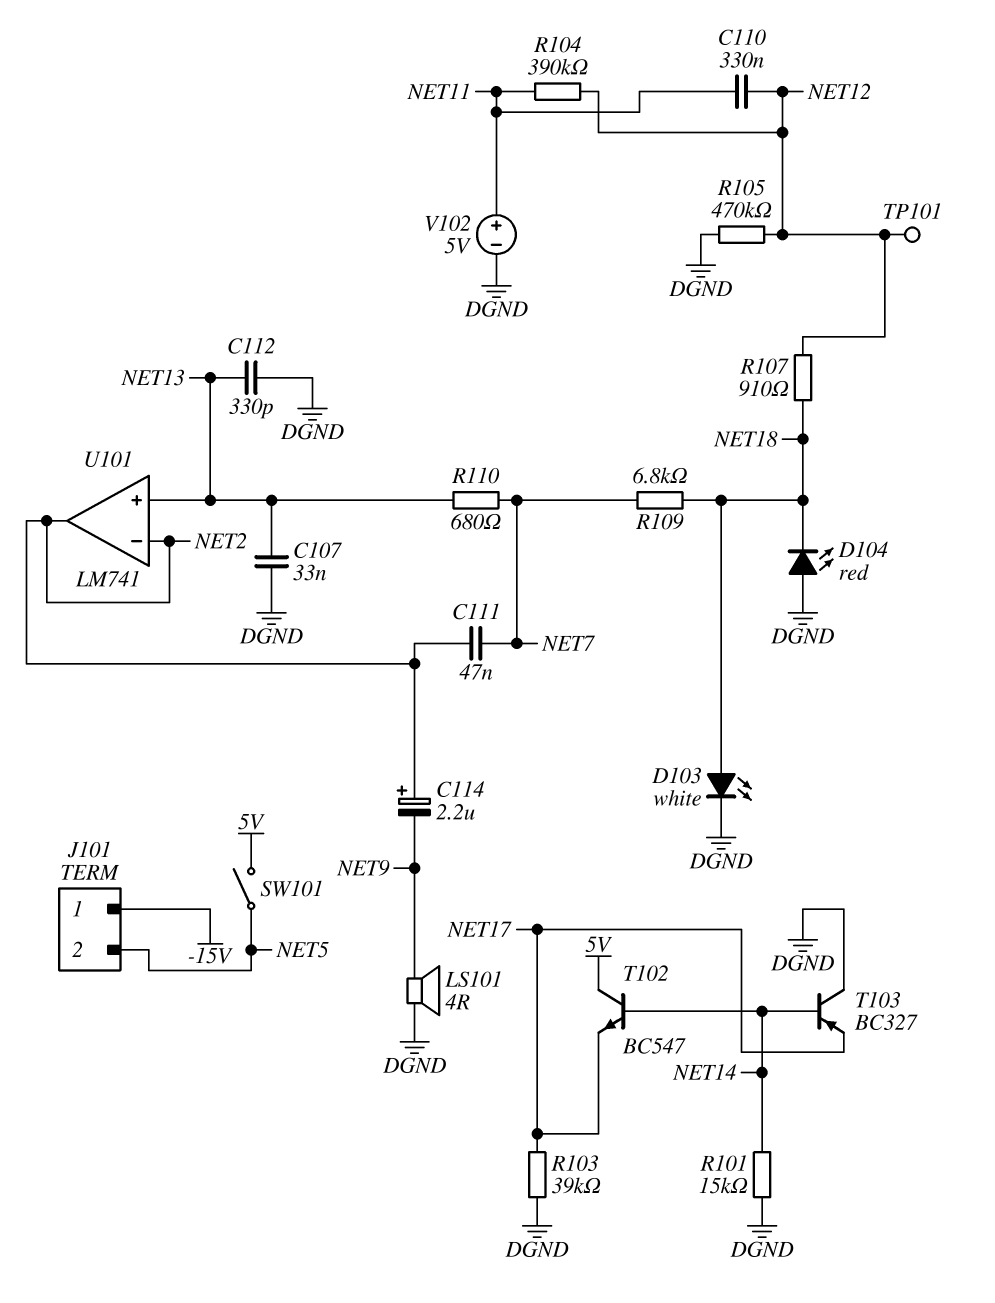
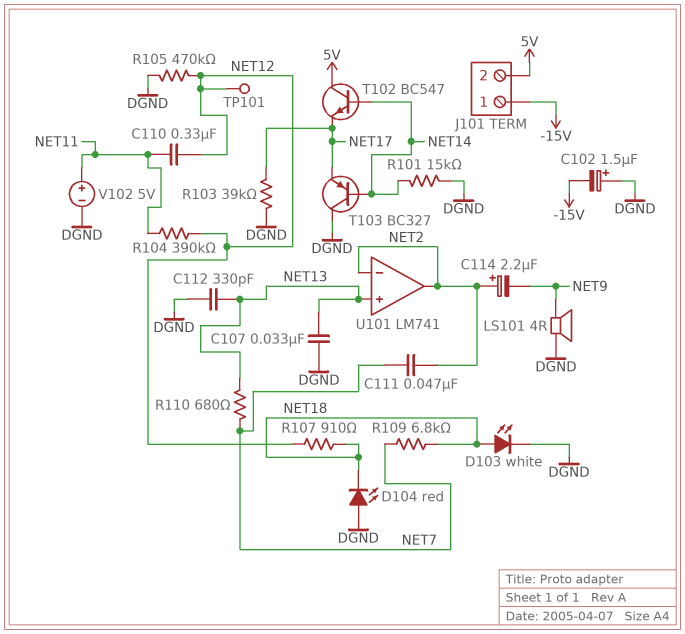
C102: none -> 1.5uF (plus DGND, minus -15V)
J101 pin 2: NET5 -> 5V
SW101: switch (5V, NET5) -> none

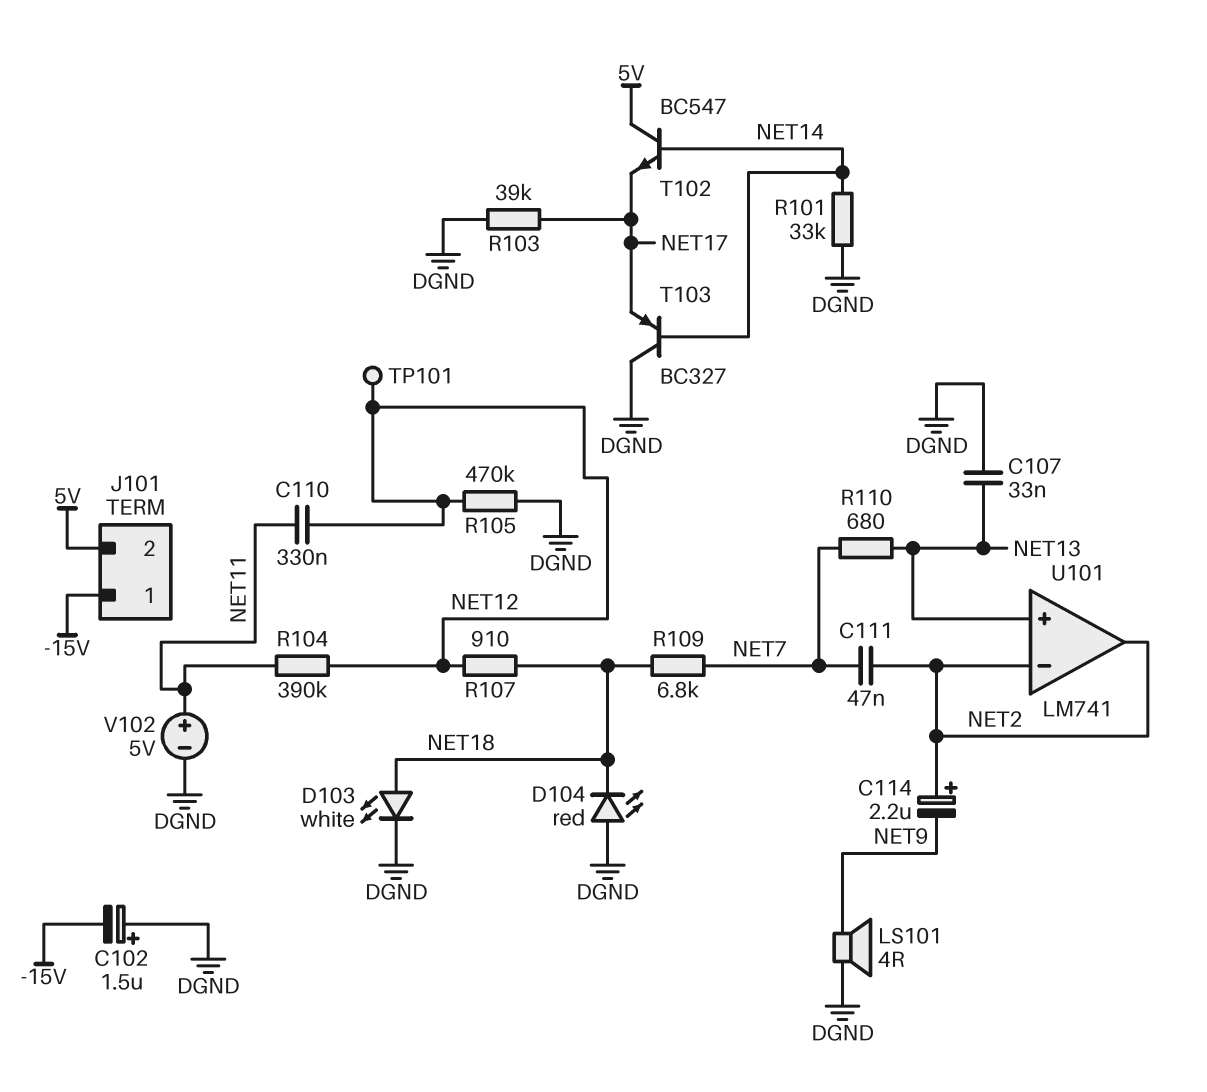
C112: 330pF (DGND, NET13) -> none
R101: 15k (DGND, NET14) -> 33k (DGND, NET14)

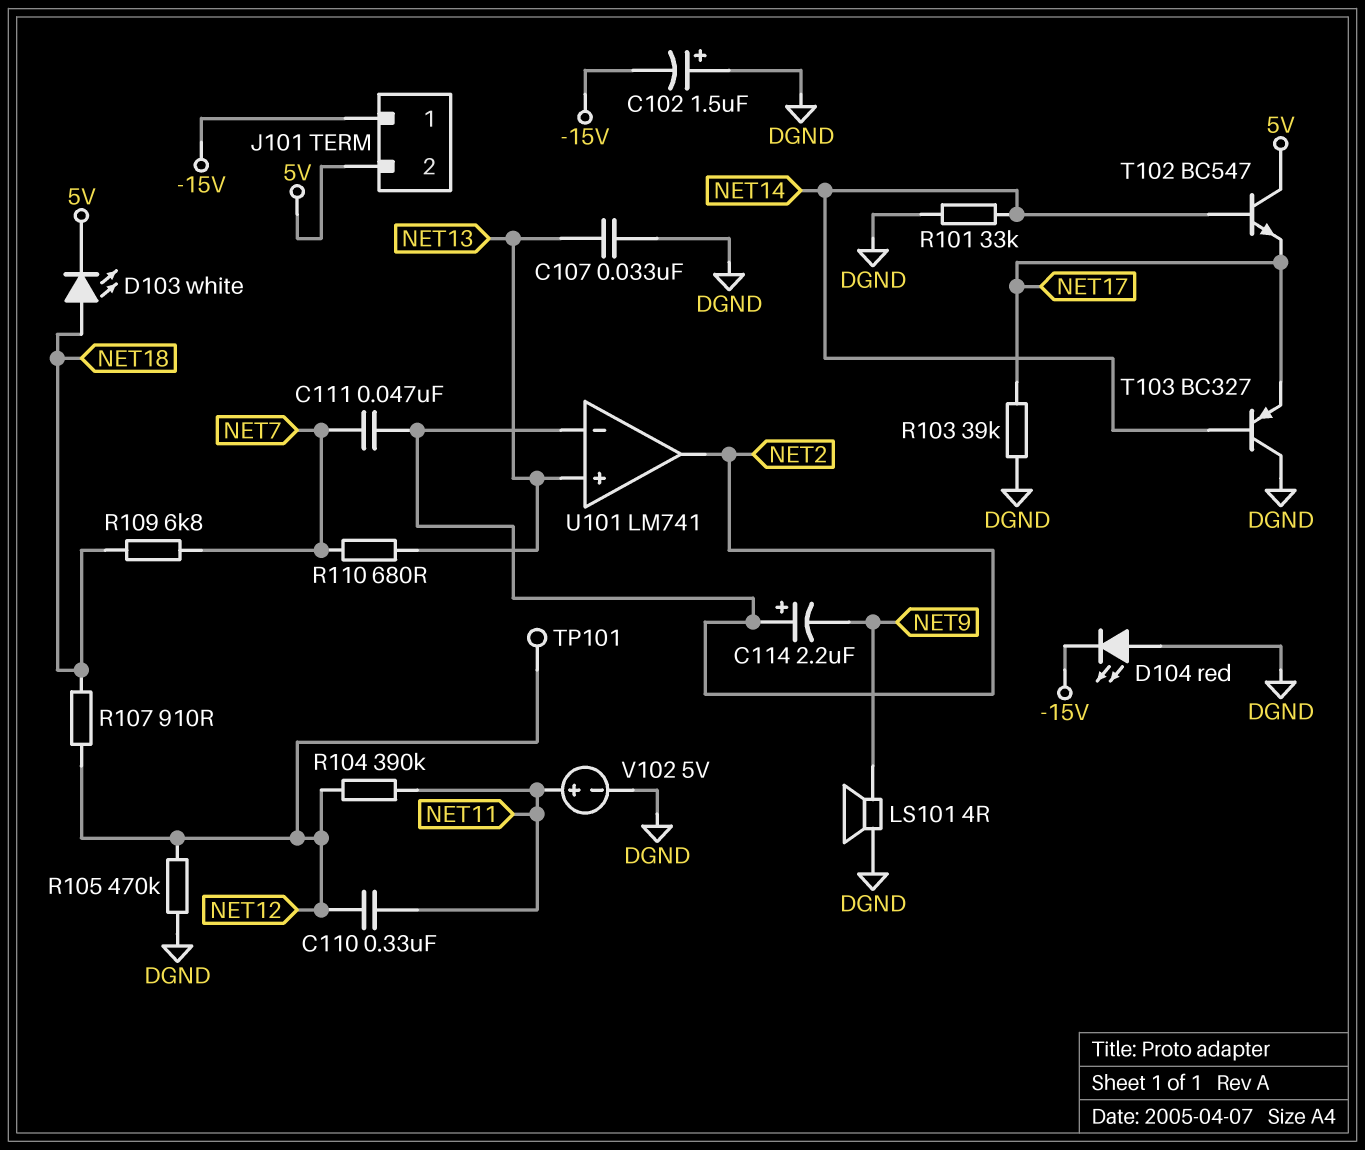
D103: LED white (A NET18, K DGND) -> LED white (A NET18, K 5V)
D104: LED red (A DGND, K NET18) -> LED red (A DGND, K -15V)

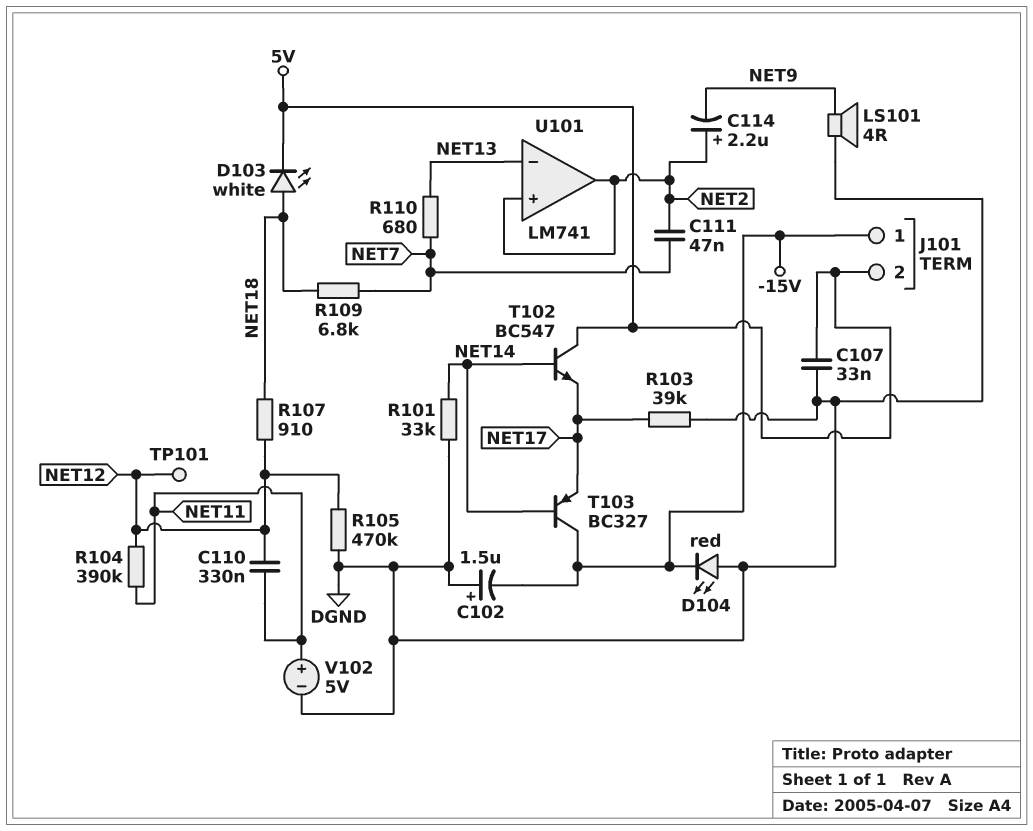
C107: 33nF (DGND, NET13) -> 33nF (5V, DGND)
T103: PNP BC327 (B NET14, C DGND, E NET17) -> PNP BC327 (B NET14, C -15V, E NET17)
U101 pin in+: NET13 -> NET2
U101 pin in-: NET2 -> NET13

